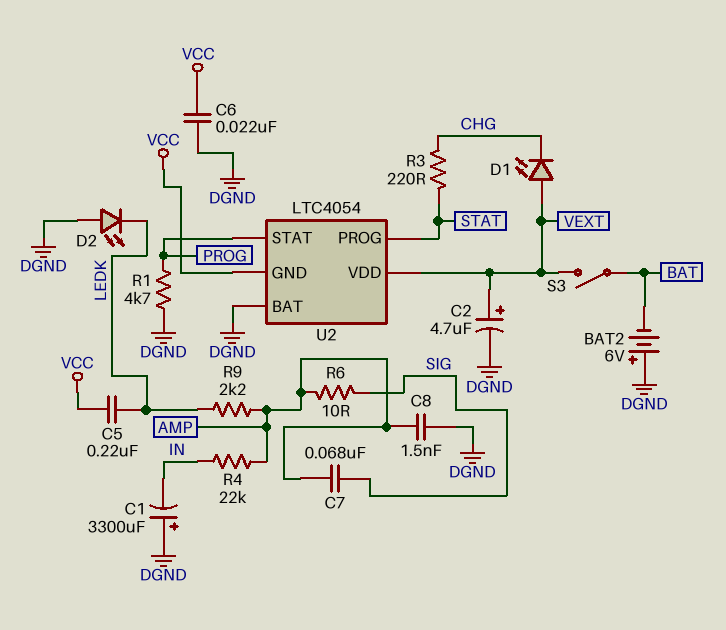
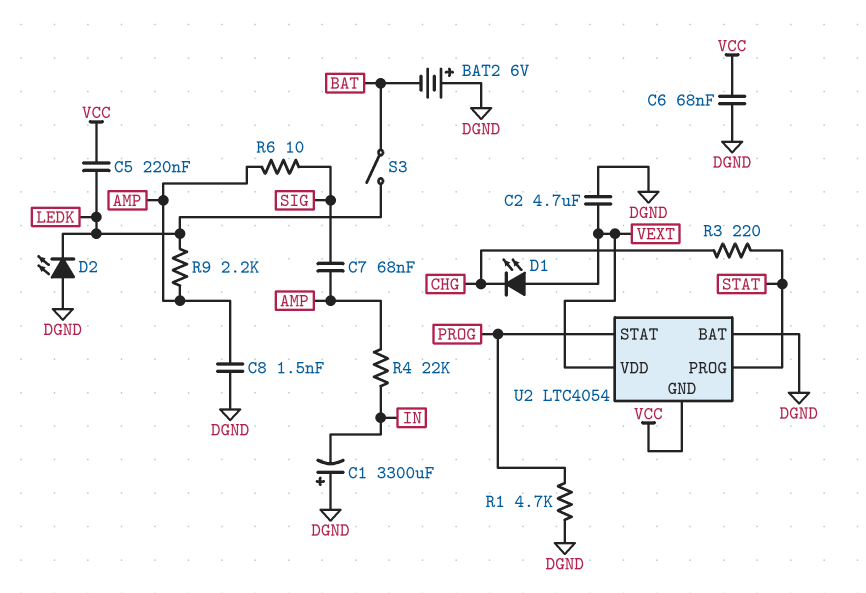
C2: 4.7uF (plus VEXT, minus DGND) -> 4.7uF (DGND, VEXT)
C6: 22nF (DGND, VCC) -> 68nF (DGND, VCC)
S3: switch (BAT, VEXT) -> switch (BAT, LEDK)

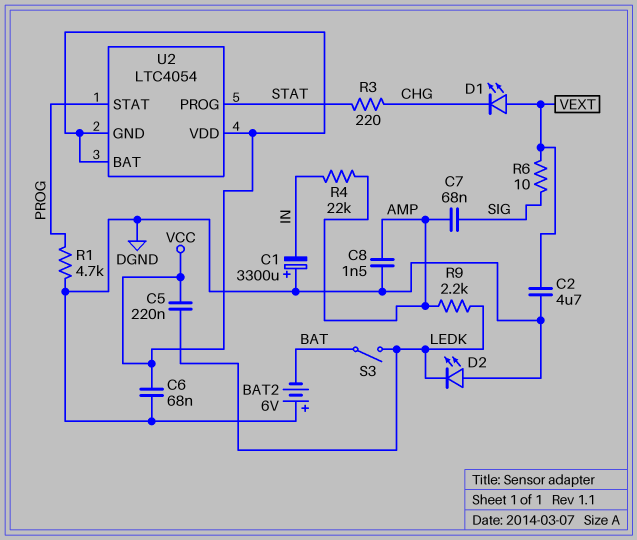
R6: 10 (AMP, SIG) -> 10 (SIG, VEXT)
U2 pin BAT: DGND -> VCC
U2 pin VDD: VEXT -> VCC

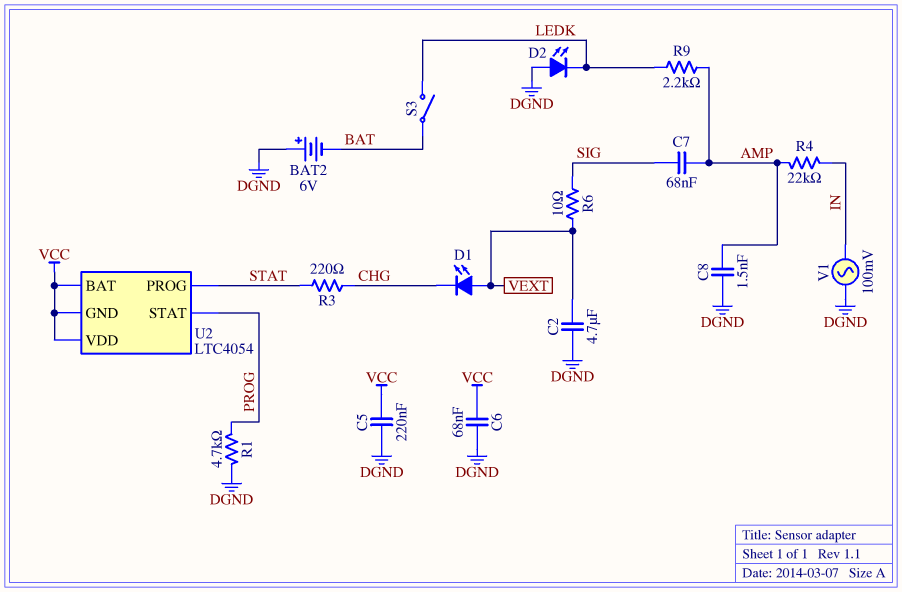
C1: 3300uF (plus DGND, minus IN) -> none
C5: 220nF (LEDK, VCC) -> 220nF (DGND, VCC)
V1: none -> AC 100mV (DGND, IN)

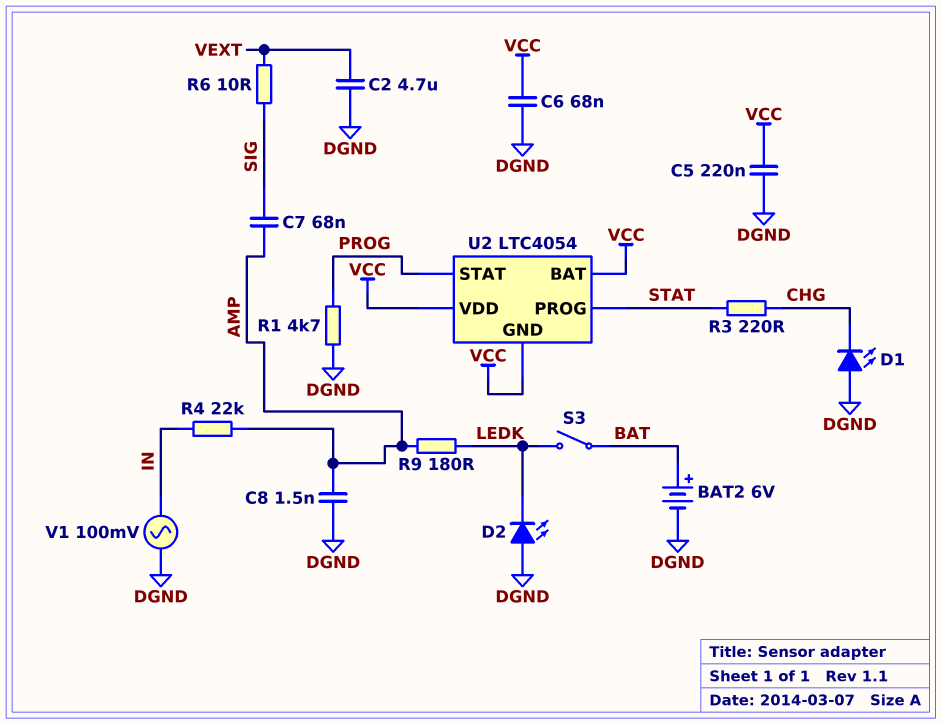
BAT2: 6V (plus DGND, minus BAT) -> 6V (plus BAT, minus DGND)
D1: LED (A VEXT, K CHG) -> LED (A DGND, K CHG)
R9: 2.2k (AMP, LEDK) -> 180 (AMP, LEDK)

